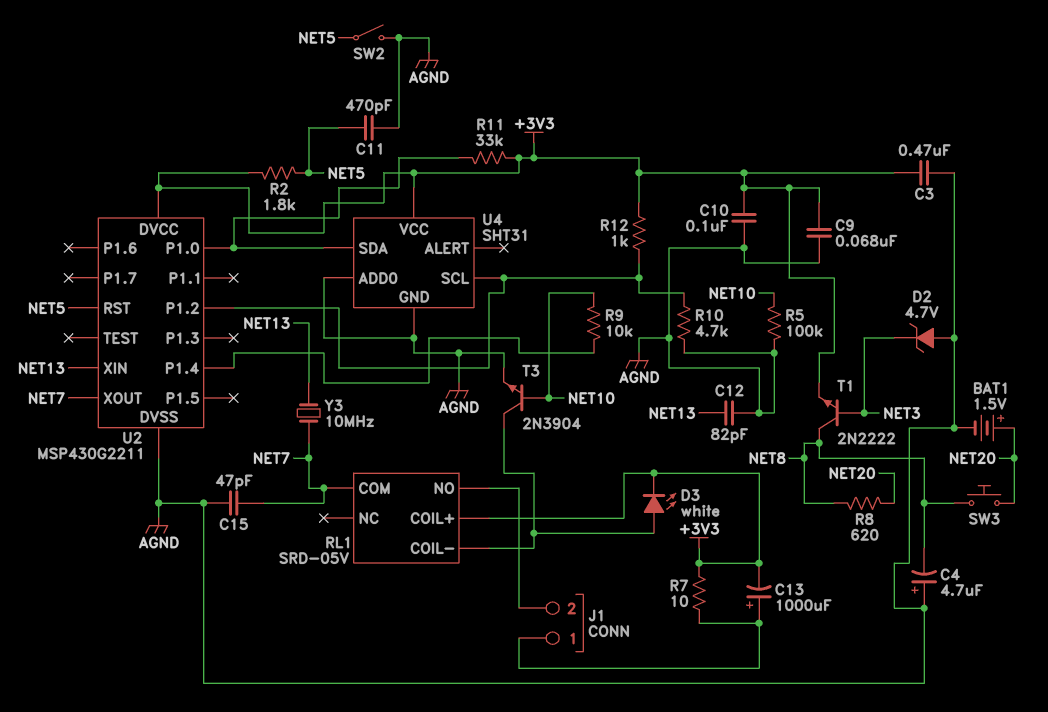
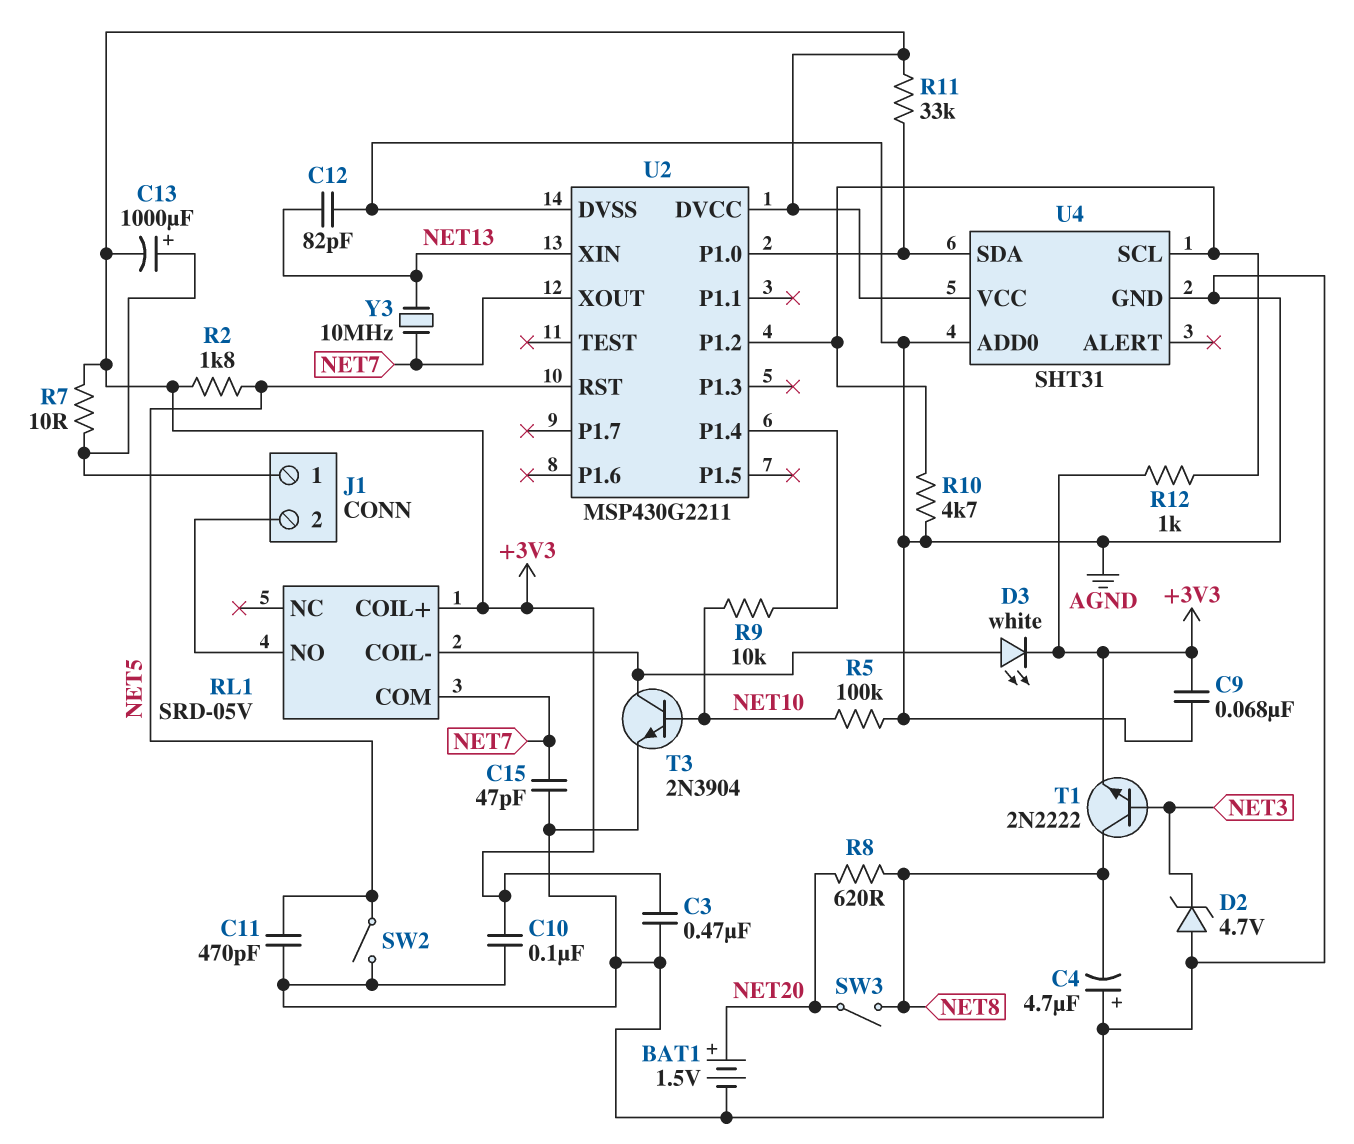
SW3: button (NET8, NET20) -> switch (NET8, NET20)

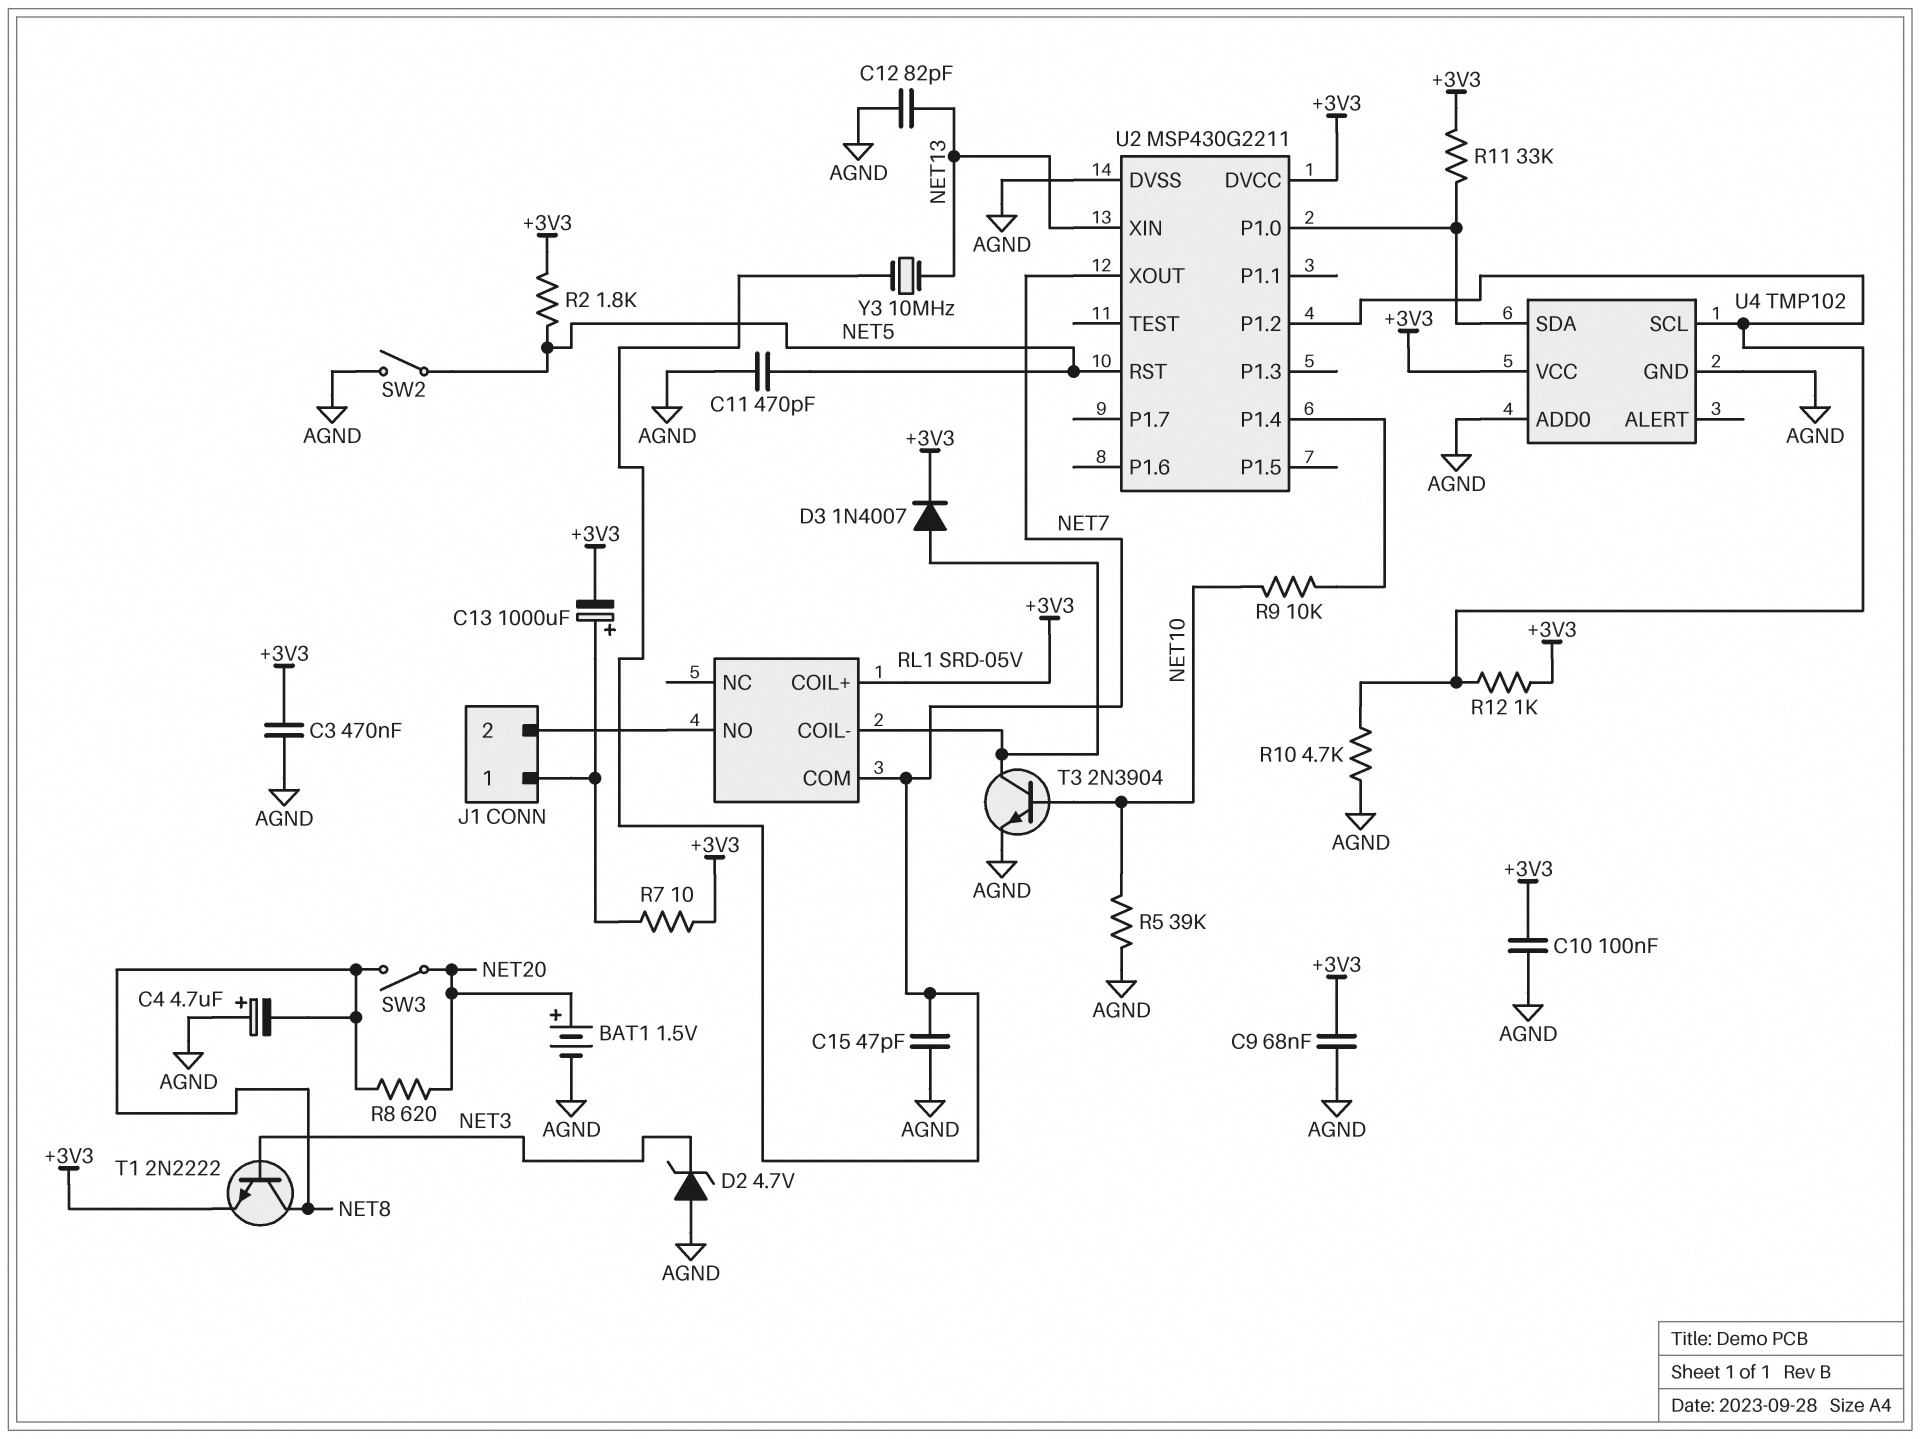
D3: LED white (A RL1/COIL-, K +3V3) -> diode 1N4007 (A RL1/COIL-, K +3V3)
R5: 100k (AGND, NET10) -> 39k (AGND, NET10)
U4: SHT31 -> TMP102

